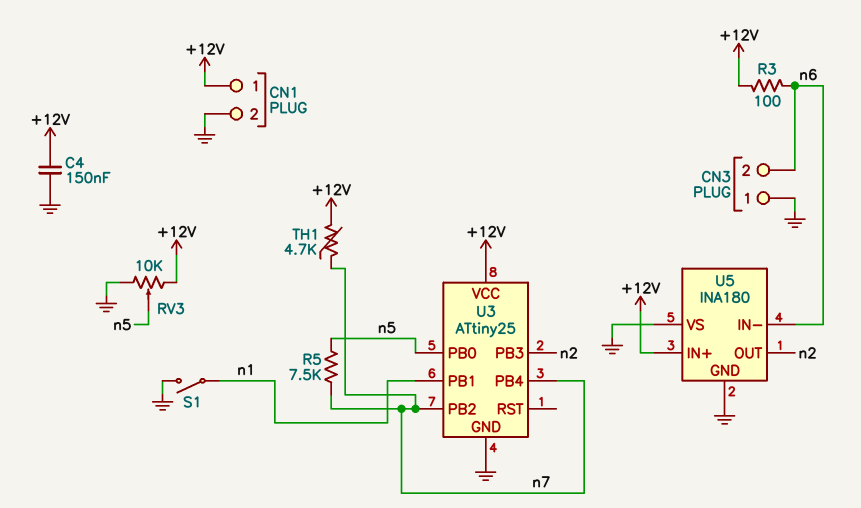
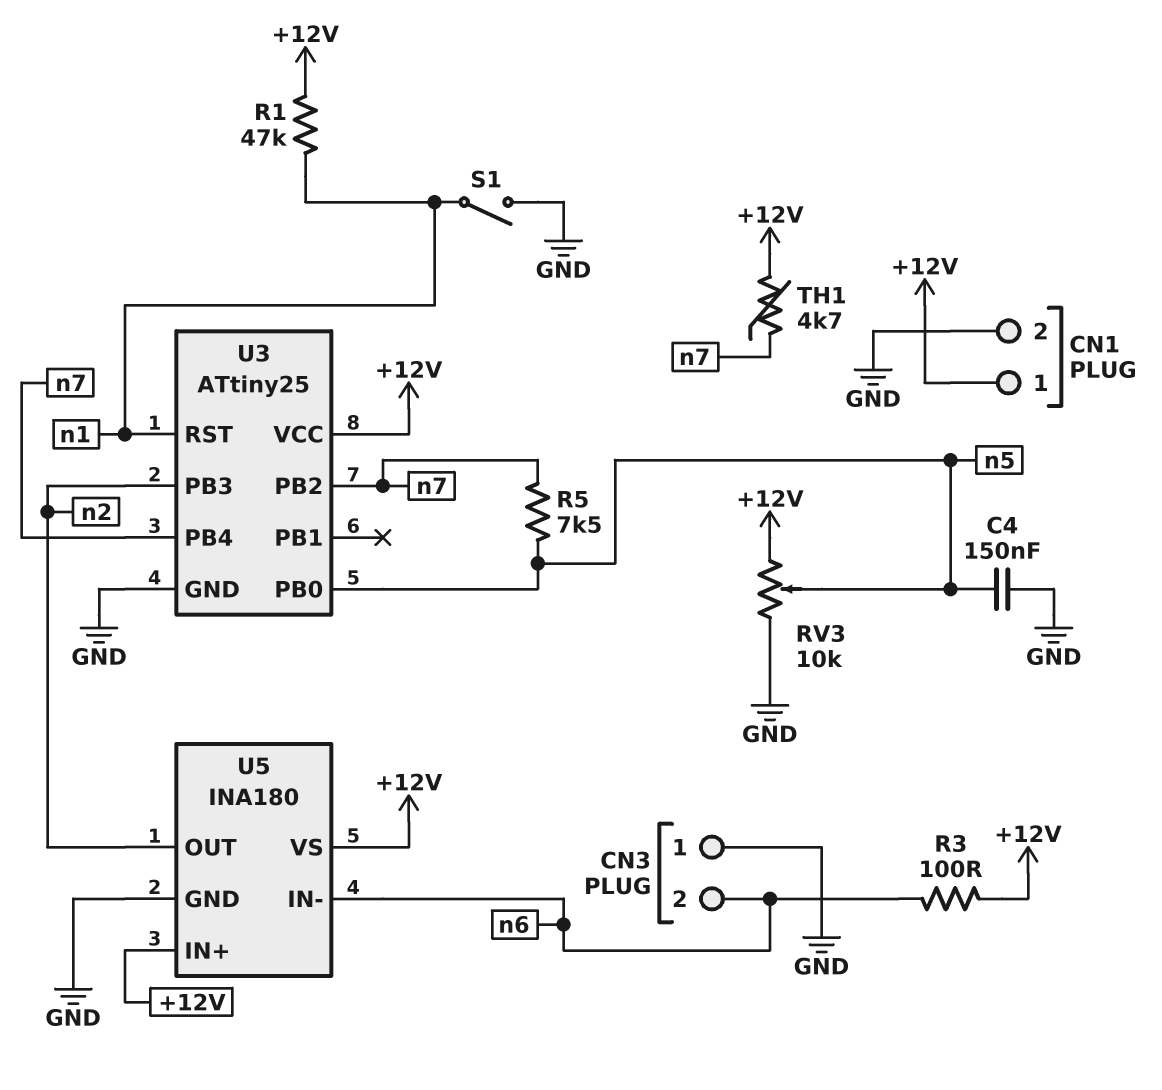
C4: 150nF (+12V, GND) -> 150nF (GND, n5)
R1: none -> 47k (+12V, n1)
U3 pin PB1: n1 -> none
U3 pin RST: none -> n1
U5 pin VS: GND -> +12V

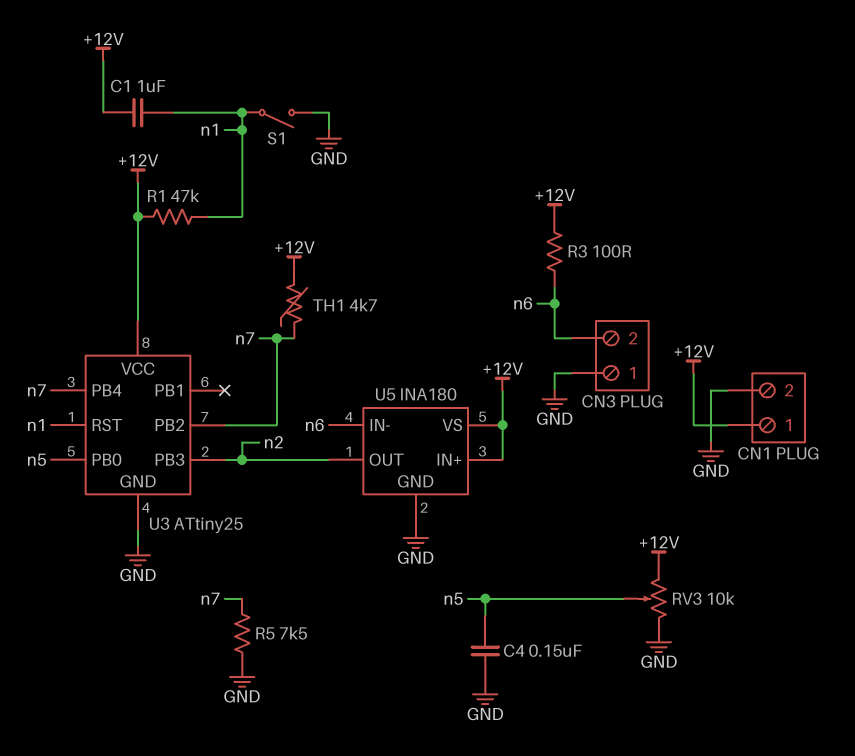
C1: none -> 1uF (+12V, n1)
R5: 7.5k (n5, n7) -> 7.5k (GND, n7)

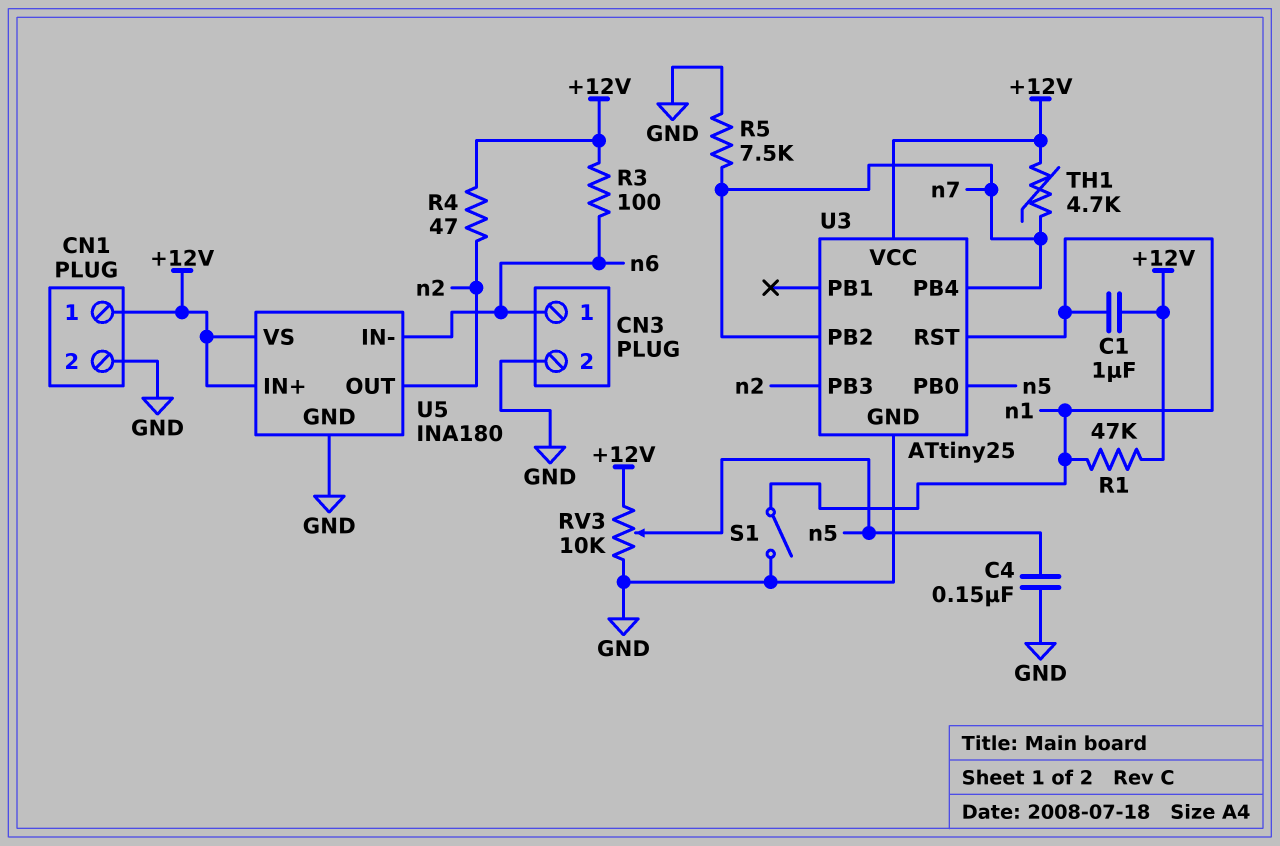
CN3 pin 1: GND -> n6
CN3 pin 2: n6 -> GND
R4: none -> 47 (+12V, n2)

